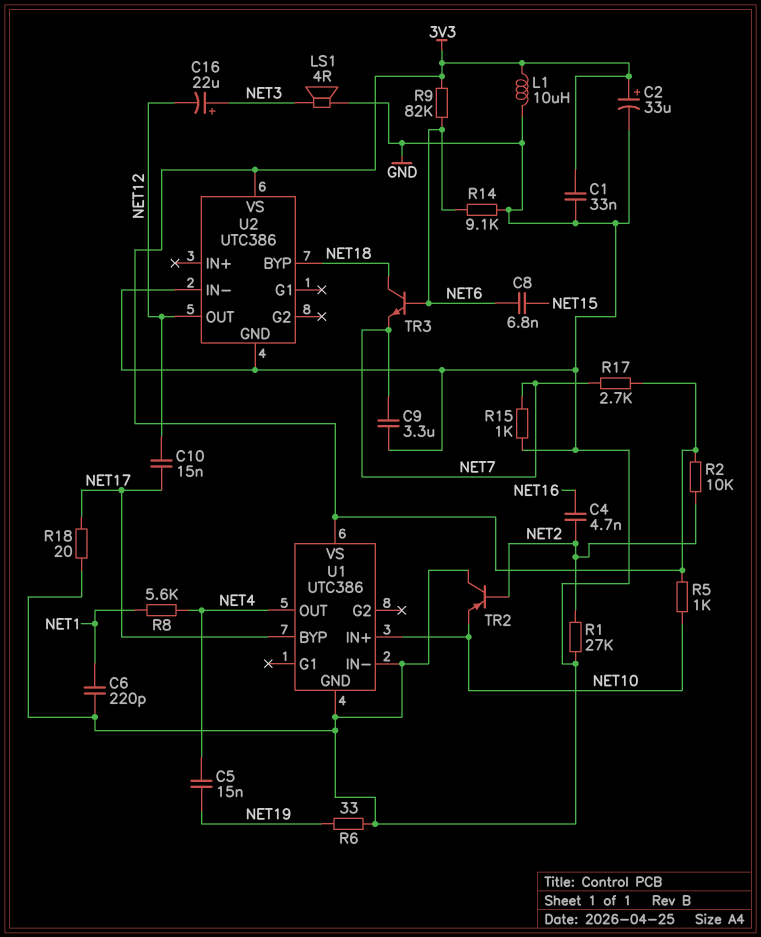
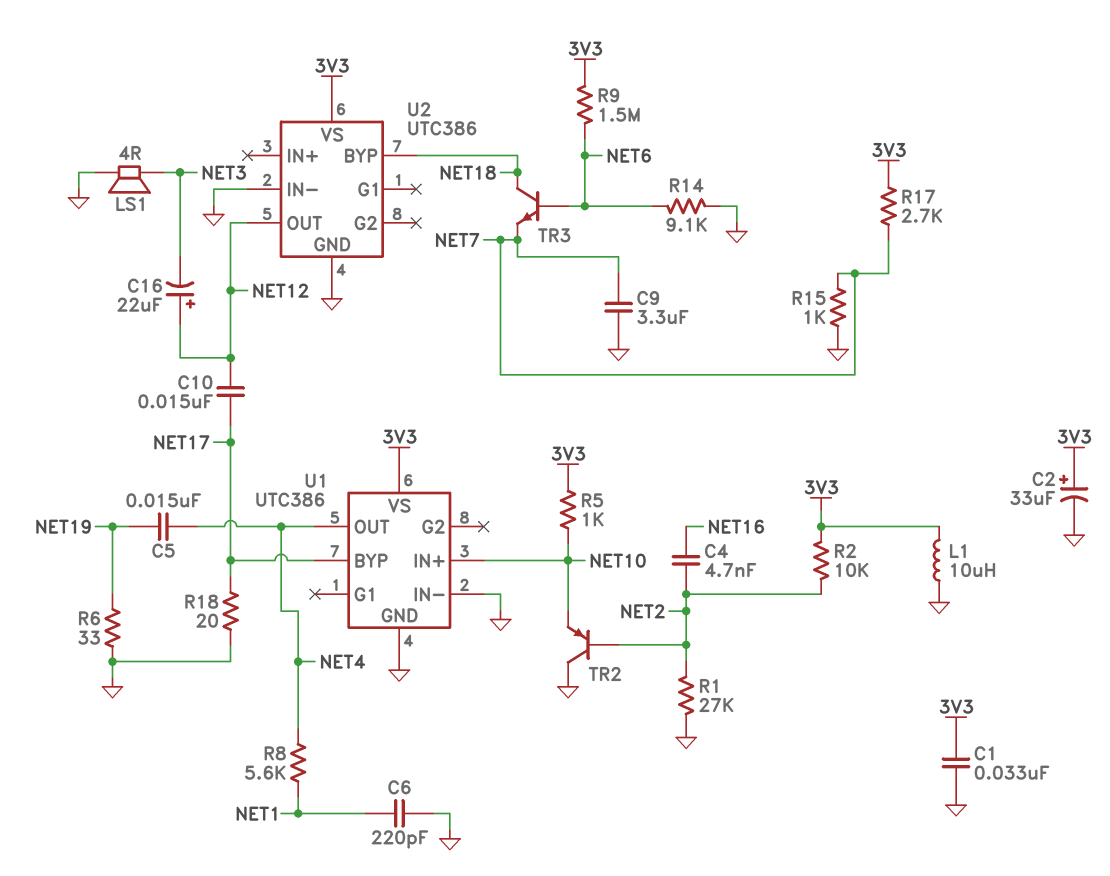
C8: 6.8nF (NET6, NET15) -> none
C16: 22uF (plus NET3, minus NET12) -> 22uF (plus NET12, minus NET3)
R9: 82k (3V3, NET6) -> 1.5M (3V3, NET6)

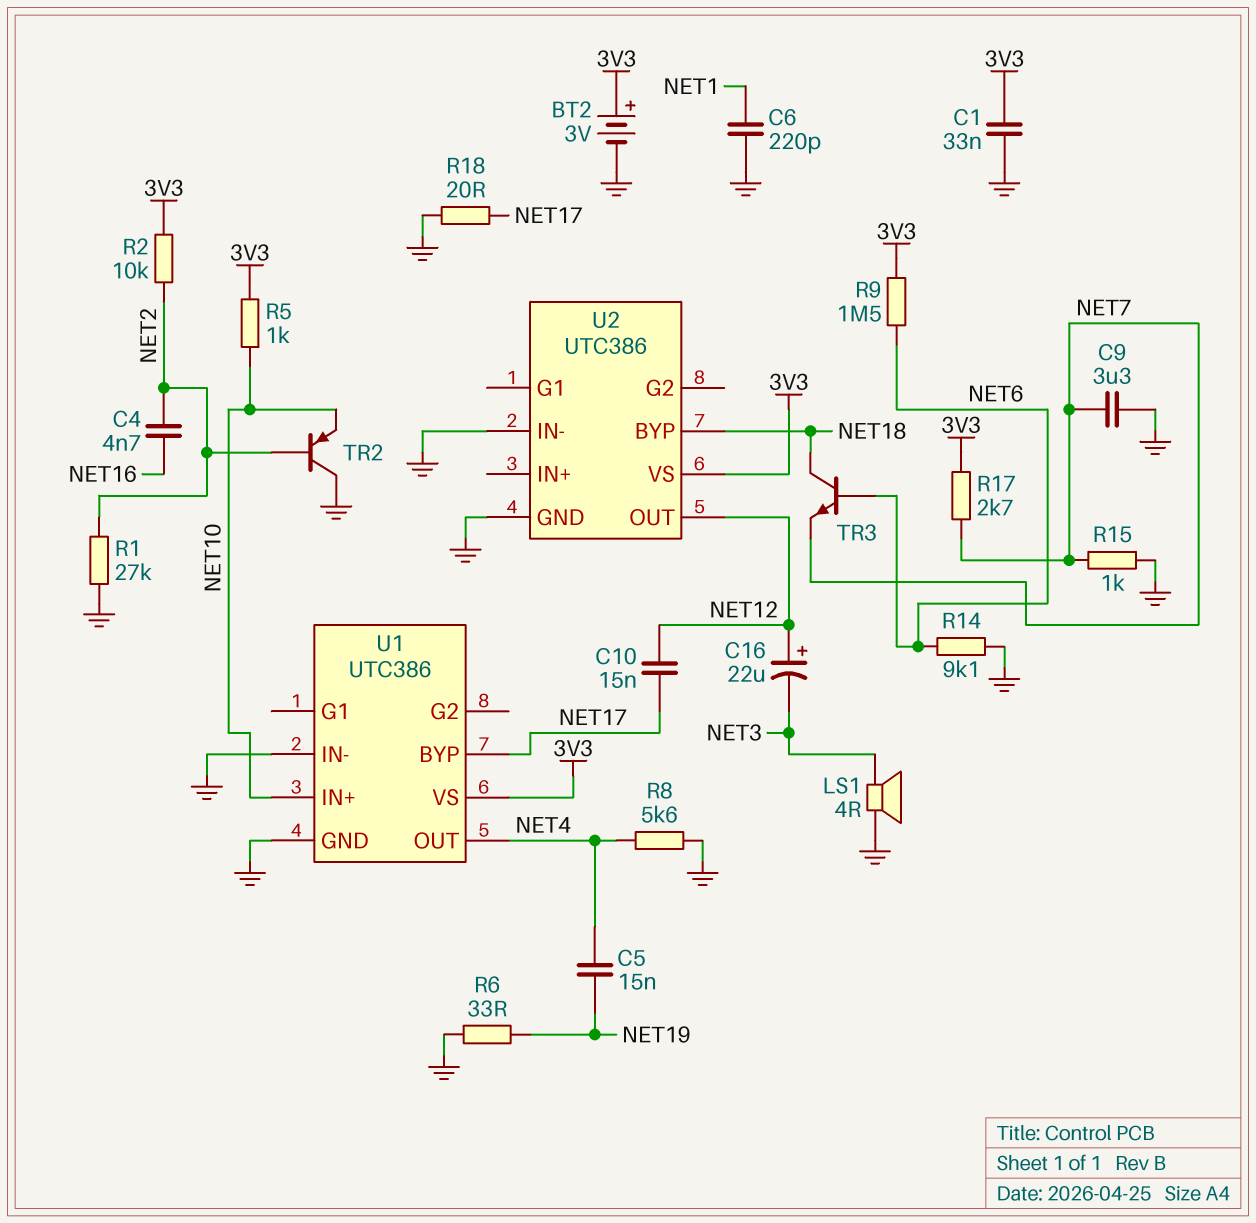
BT2: none -> 3V (plus 3V3, minus GND)
C2: 33uF (plus 3V3, minus GND) -> none
L1: 10uH (3V3, GND) -> none
R8: 5.6k (NET1, NET4) -> 5.6k (GND, NET4)

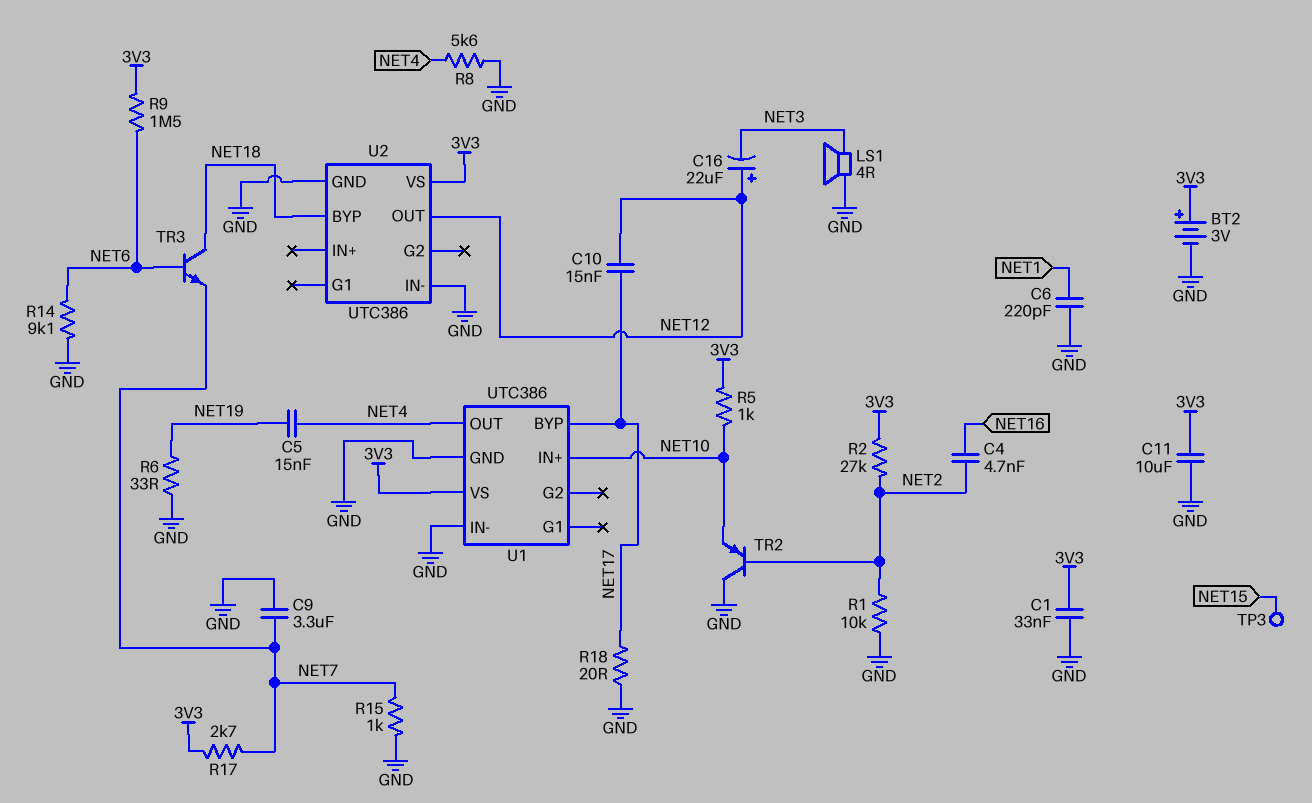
C11: none -> 10uF (3V3, GND)
R1: 27k (GND, NET2) -> 10k (GND, NET2)
R2: 10k (3V3, NET2) -> 27k (3V3, NET2)
TP3: none -> test point (NET15)

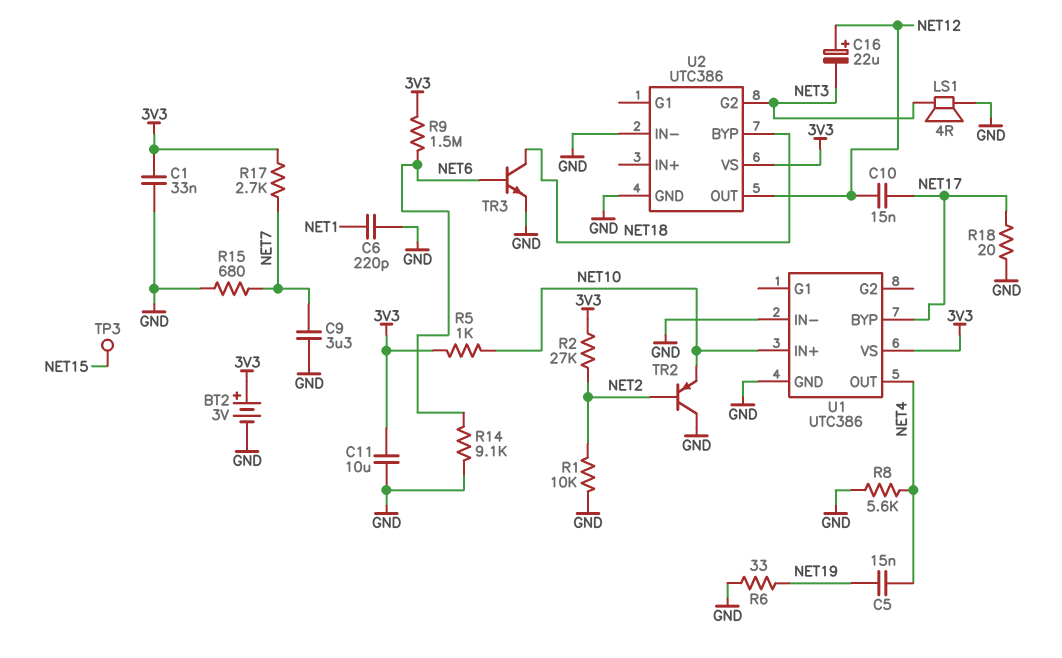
C4: 4.7nF (NET2, NET16) -> none
R15: 1k (GND, NET7) -> 680 (GND, NET7)
TR3: NPN (B NET6, C NET18, E NET7) -> NPN (B NET6, C NET18, E GND)
U2 pin G2: none -> NET3

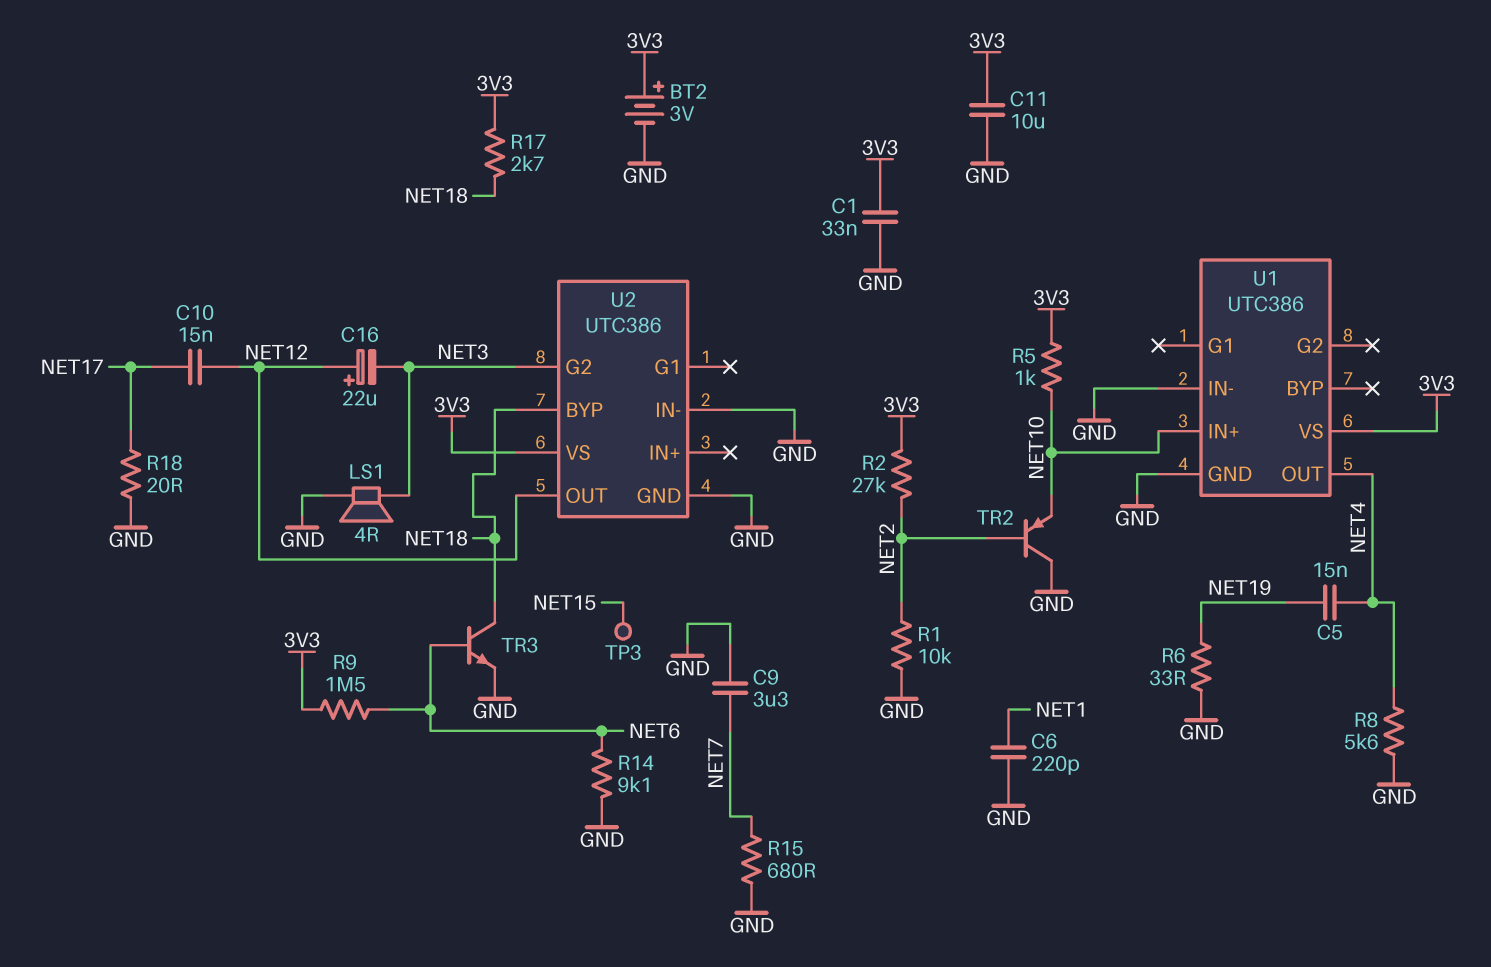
R17: 2.7k (3V3, NET7) -> 2.7k (3V3, NET18)
U1 pin BYP: NET17 -> none

